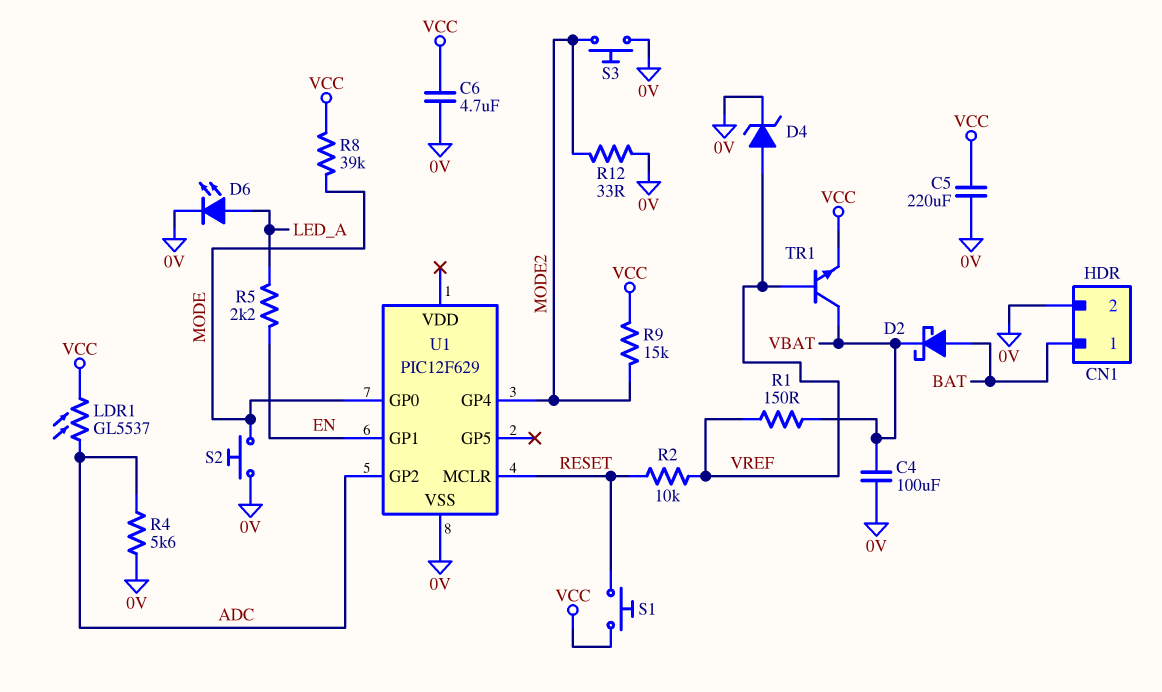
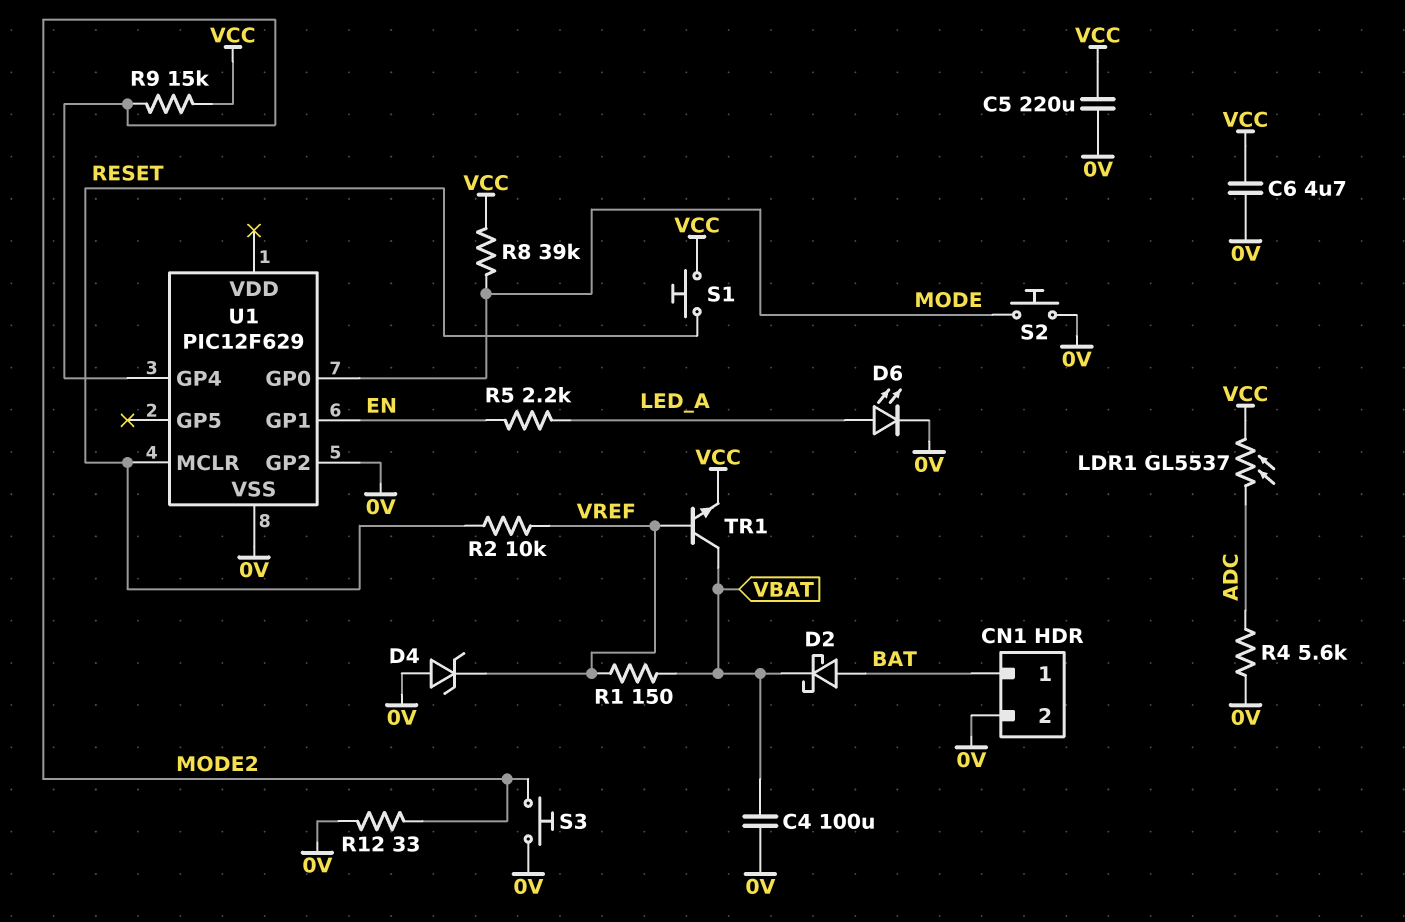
D4: zener (A VREF, K 0V) -> zener (A 0V, K VREF)
U1 pin GP2: ADC -> 0V

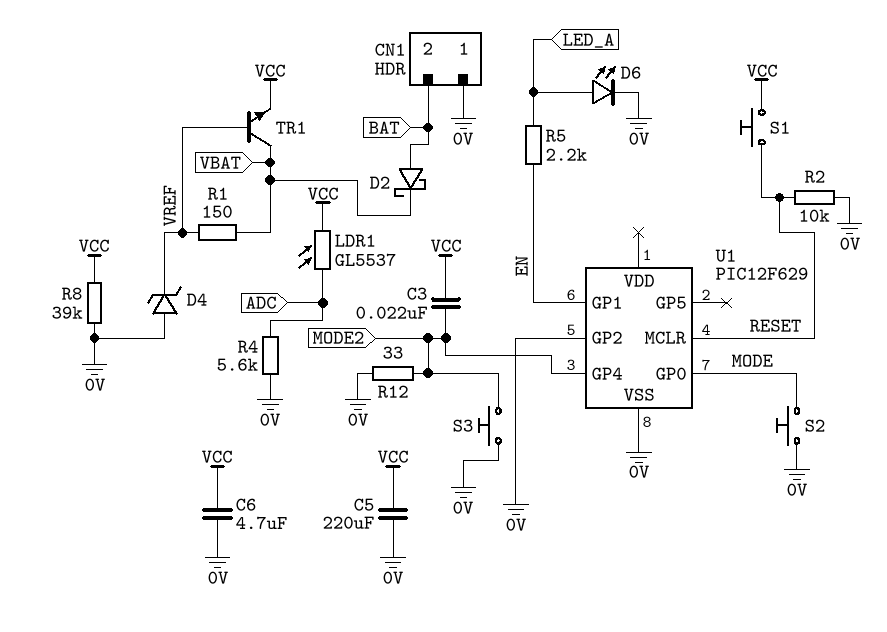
C3: none -> 22nF (MODE2, VCC)
C4: 100uF (0V, VBAT) -> none
CN1 pin 1: BAT -> 0V
CN1 pin 2: 0V -> BAT
R2: 10k (RESET, VREF) -> 10k (0V, RESET)
R8: 39k (MODE, VCC) -> 39k (0V, VCC)
R9: 15k (MODE2, VCC) -> none

